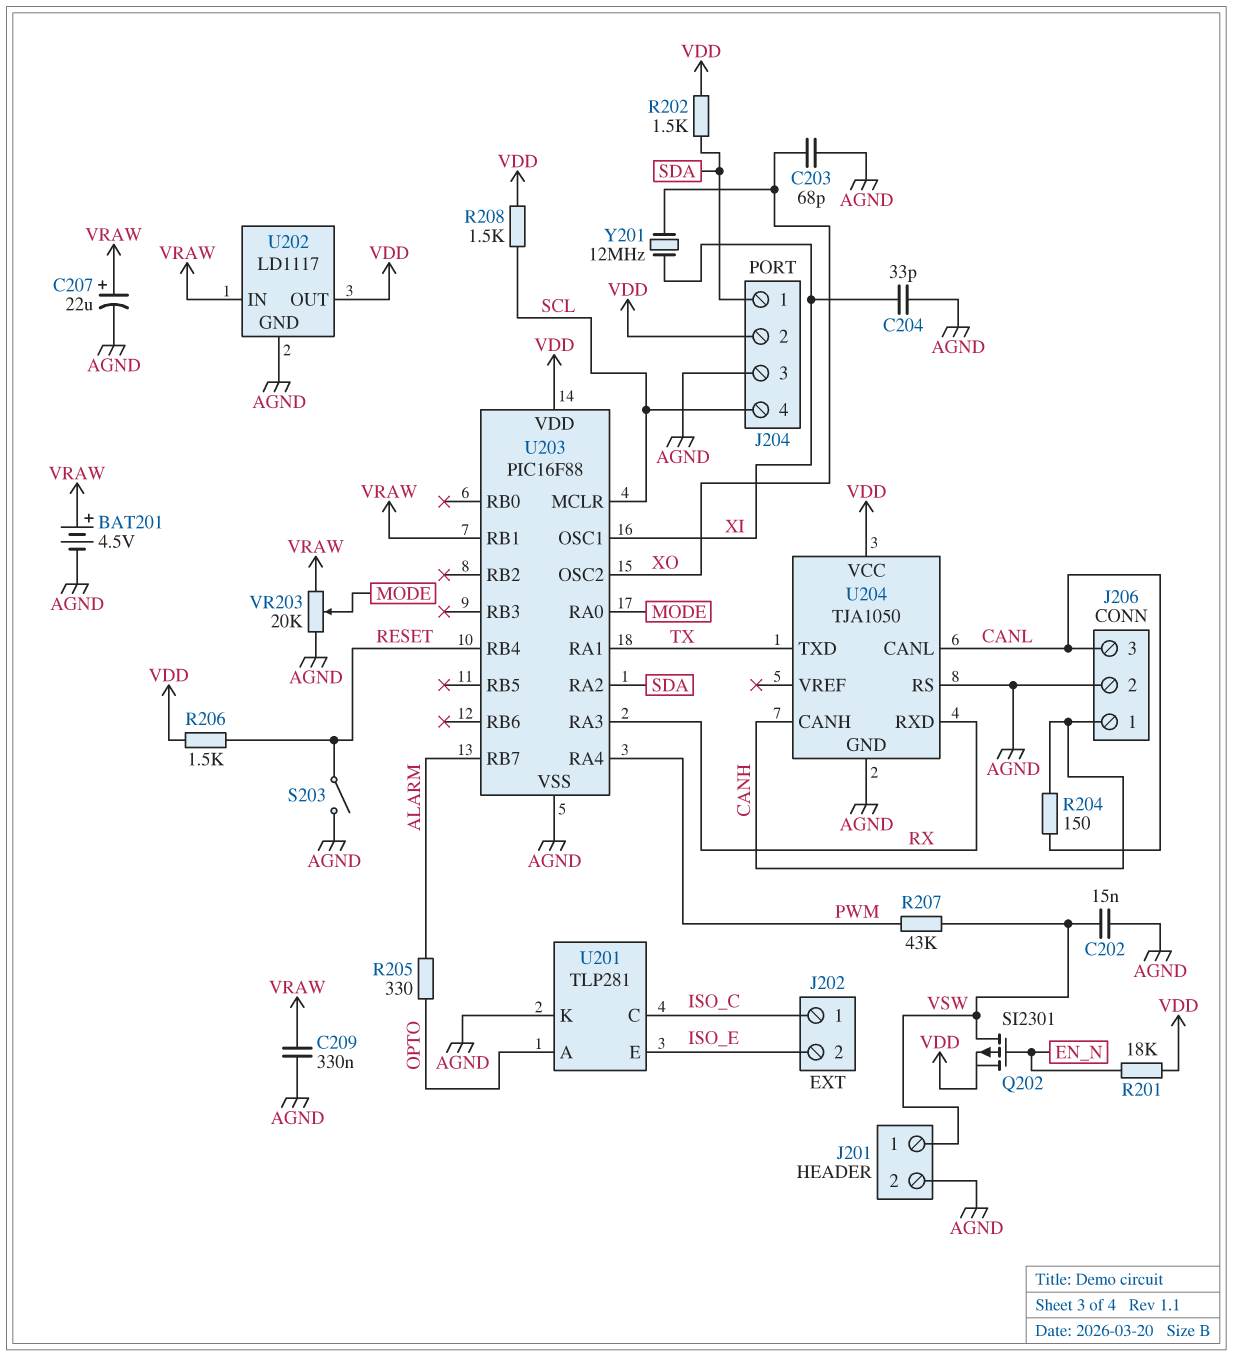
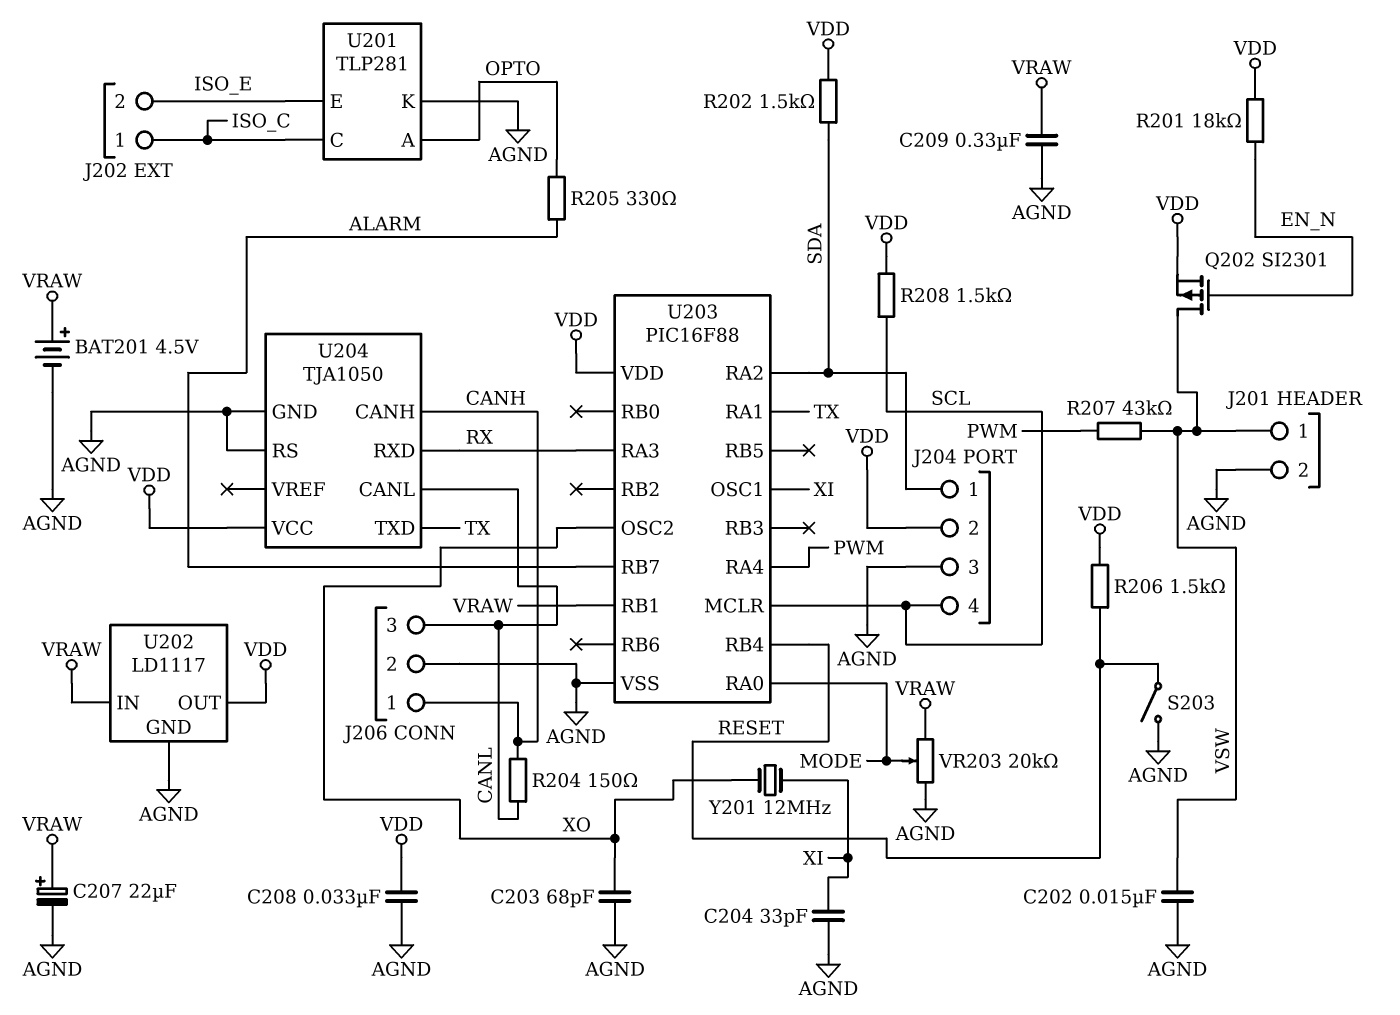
C208: none -> 33nF (AGND, VDD)

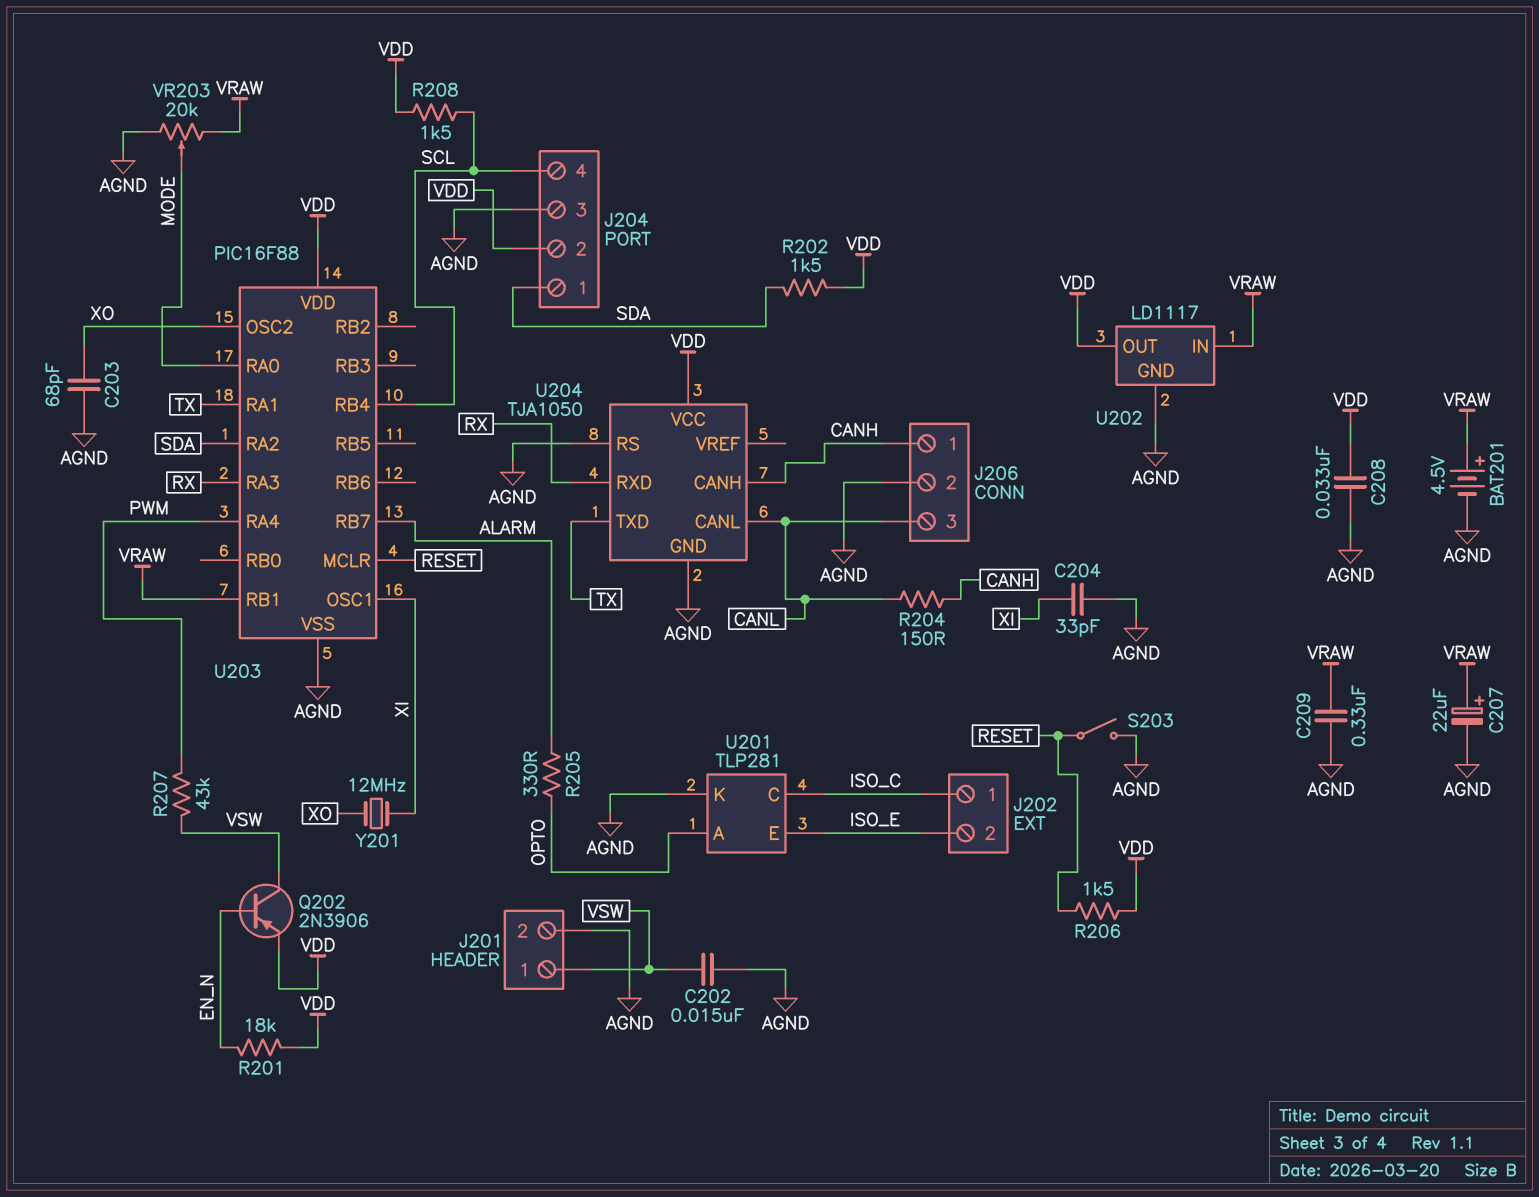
Q202: PMOS SI2301 (G EN_N, D VSW, S VDD) -> PNP 2N3906 (B EN_N, C VSW, E VDD)
U203 pin MCLR: SCL -> RESET
U203 pin RB4: RESET -> SCL

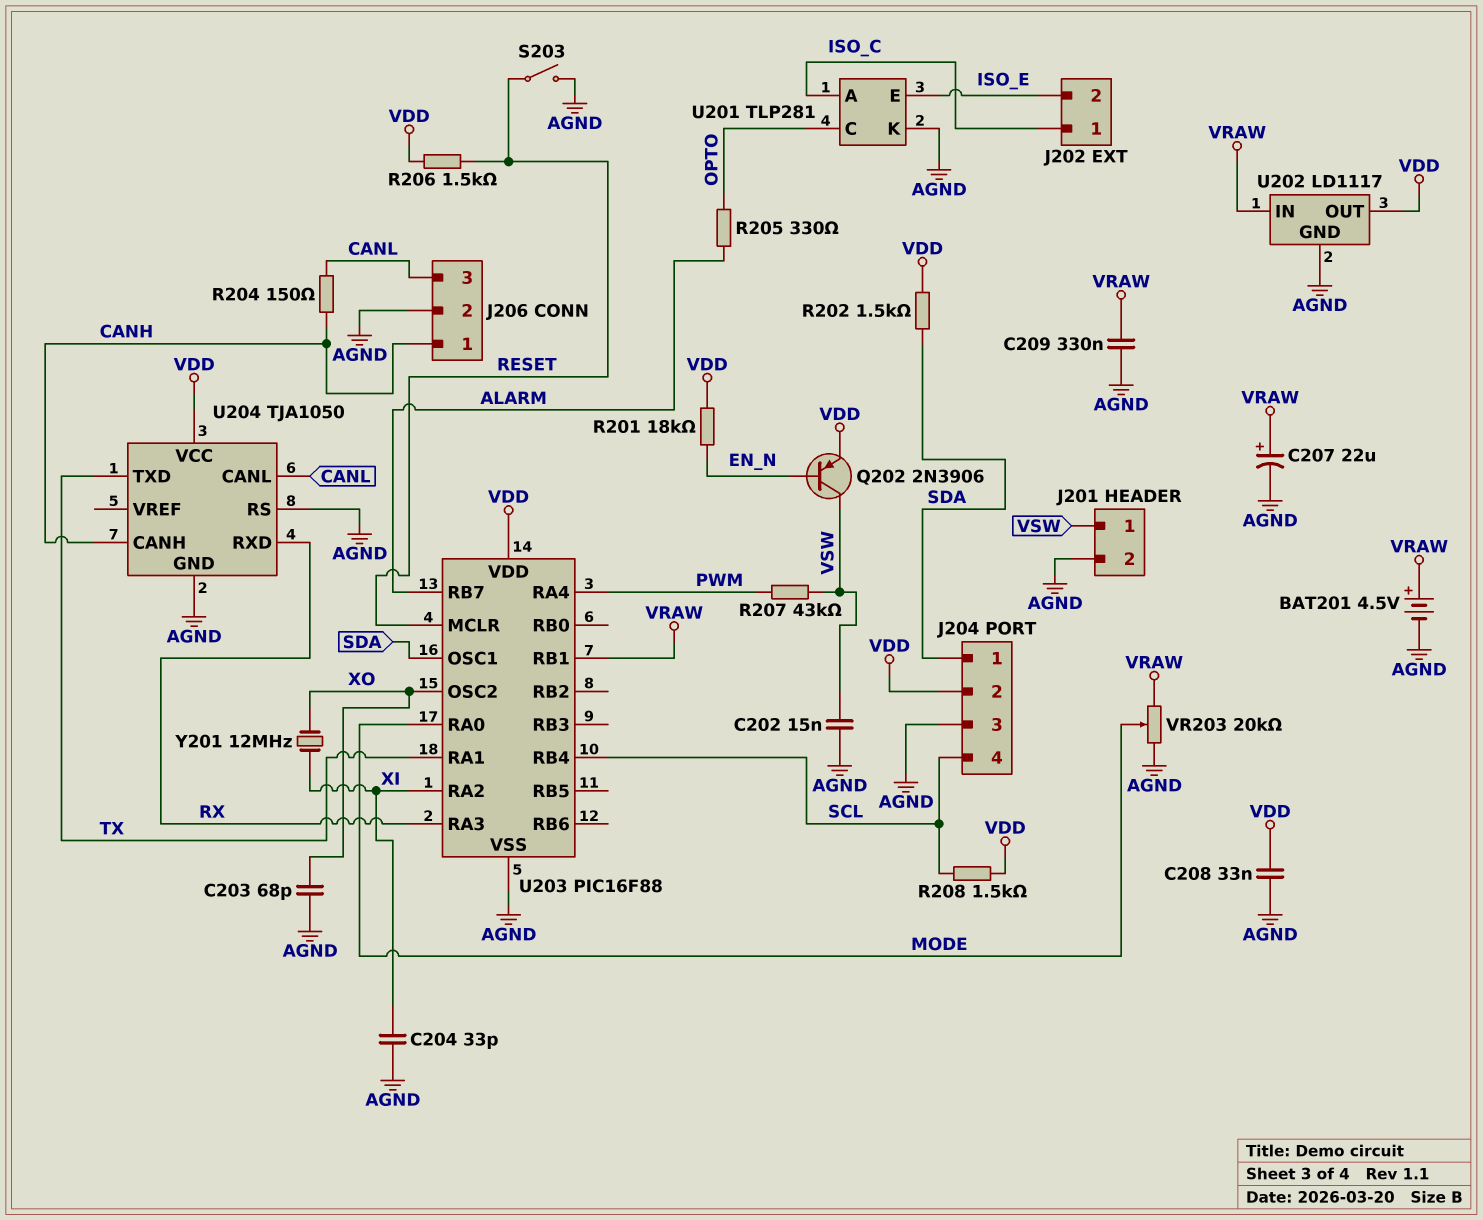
U201 pin A: OPTO -> ISO_C
U201 pin C: ISO_C -> OPTO
U203 pin OSC1: XI -> SDA
U203 pin RA2: SDA -> XI

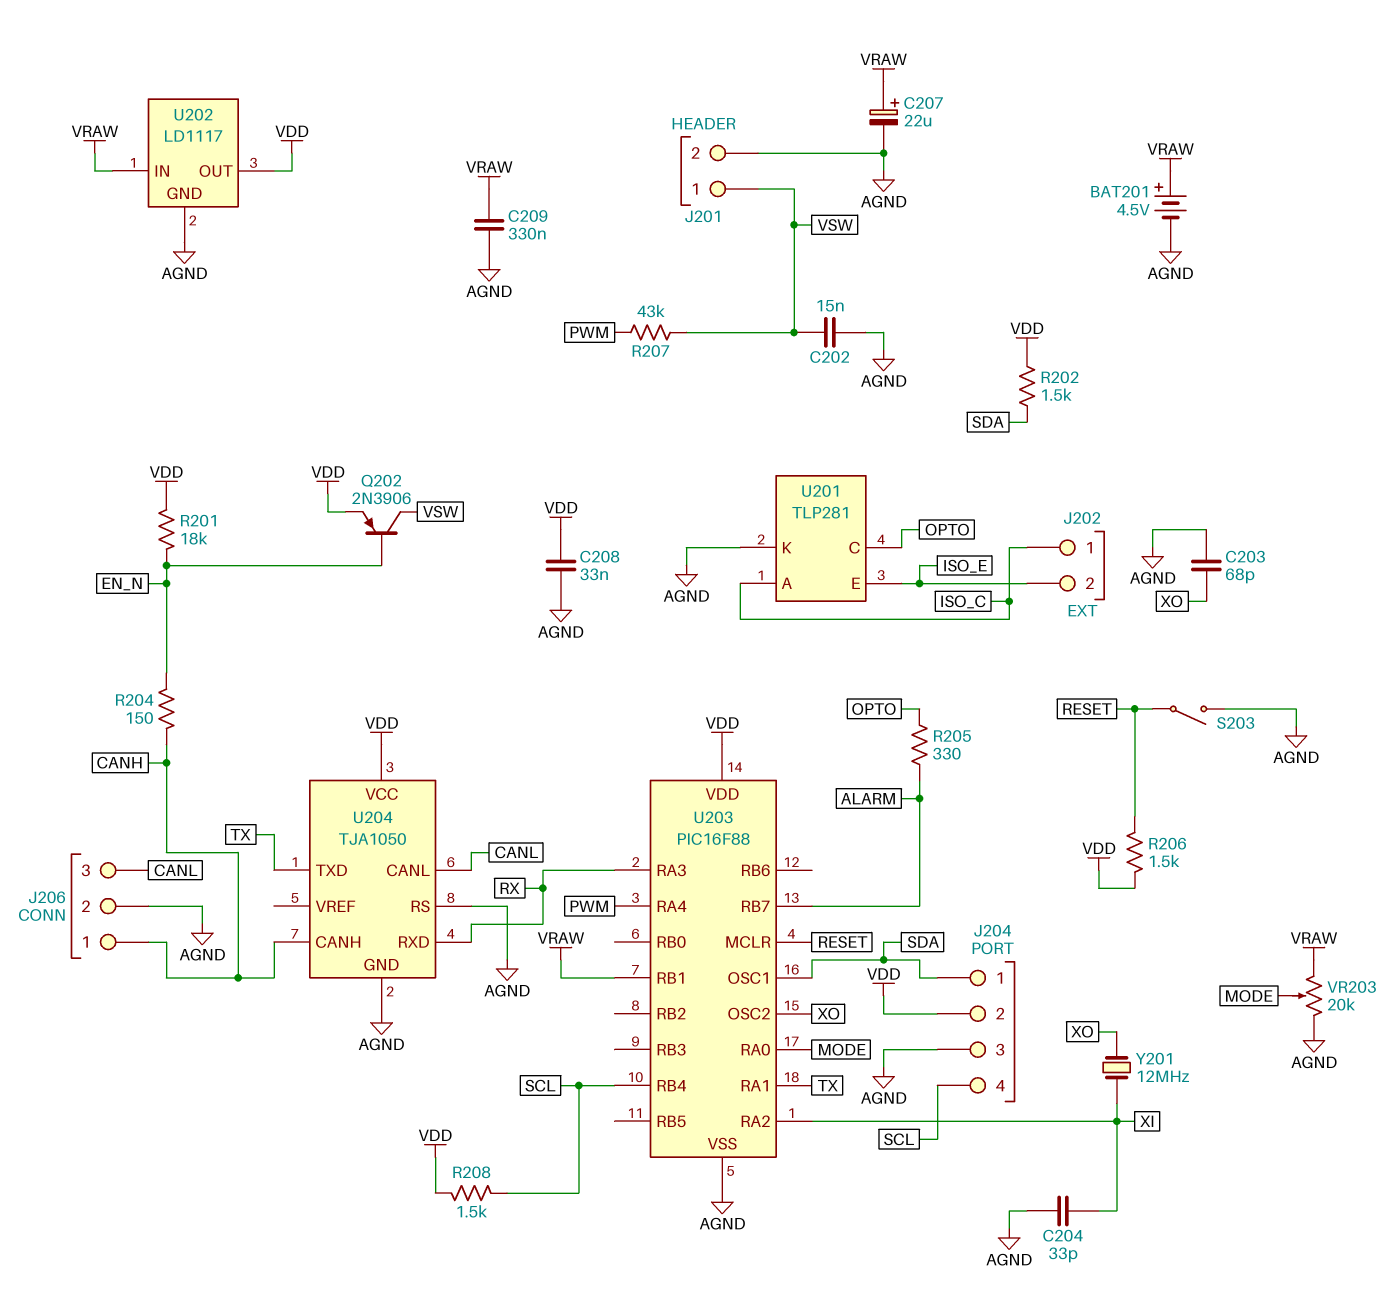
R204: 150 (CANH, CANL) -> 150 (CANH, EN_N)

